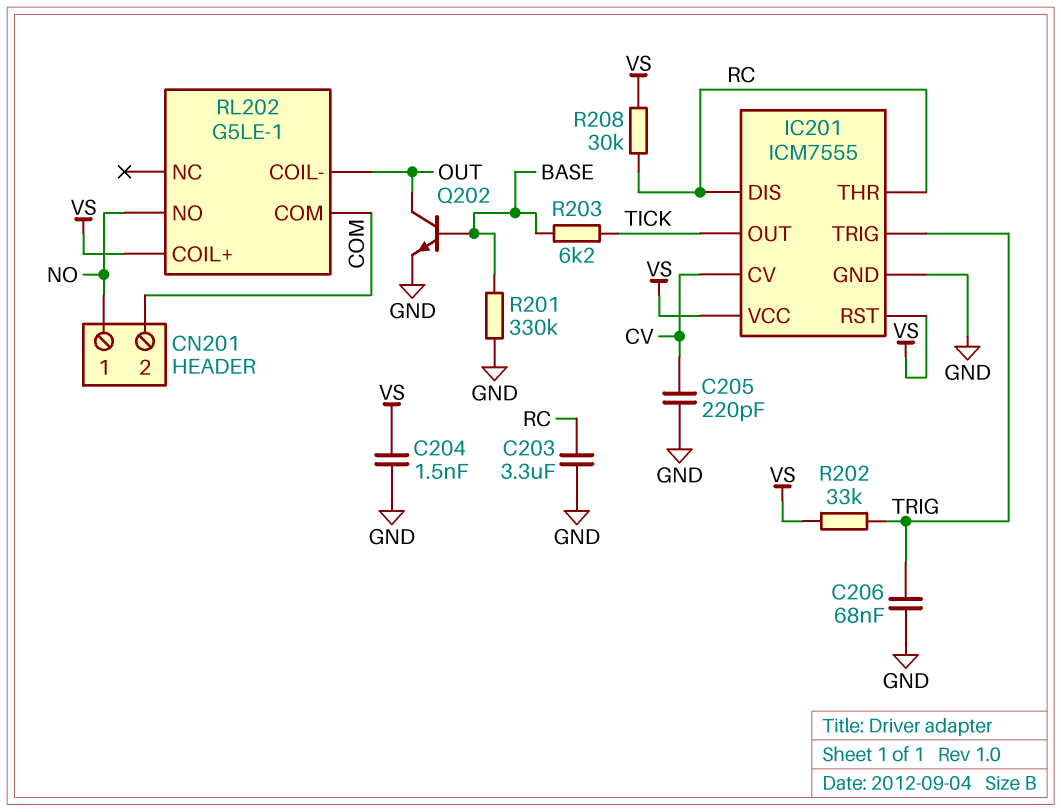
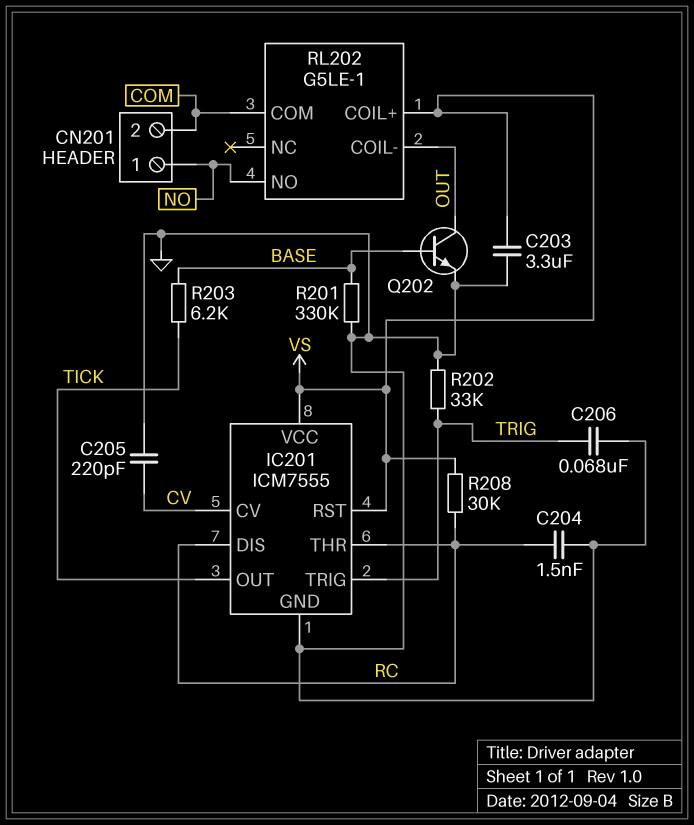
C203: 3.3uF (GND, RC) -> 3.3uF (GND, VS)
C204: 1.5nF (GND, VS) -> 1.5nF (GND, RC)
R202: 33k (TRIG, VS) -> 33k (GND, TRIG)

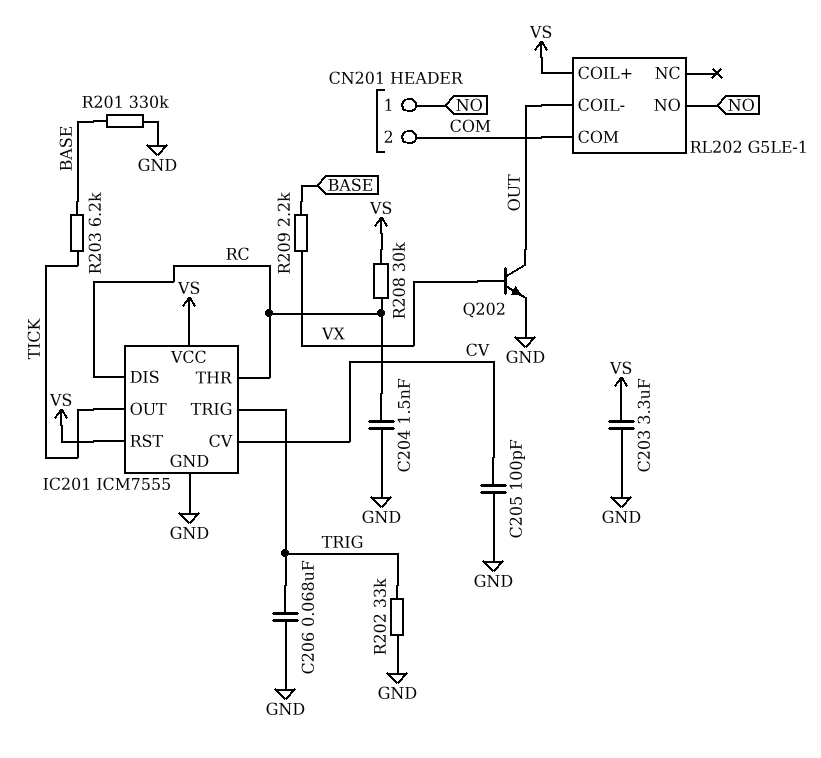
C205: 220pF (CV, GND) -> 100pF (CV, GND)
Q202: NPN (B BASE, C OUT, E GND) -> NPN (B VX, C OUT, E GND)
R209: none -> 2.2k (BASE, VX)

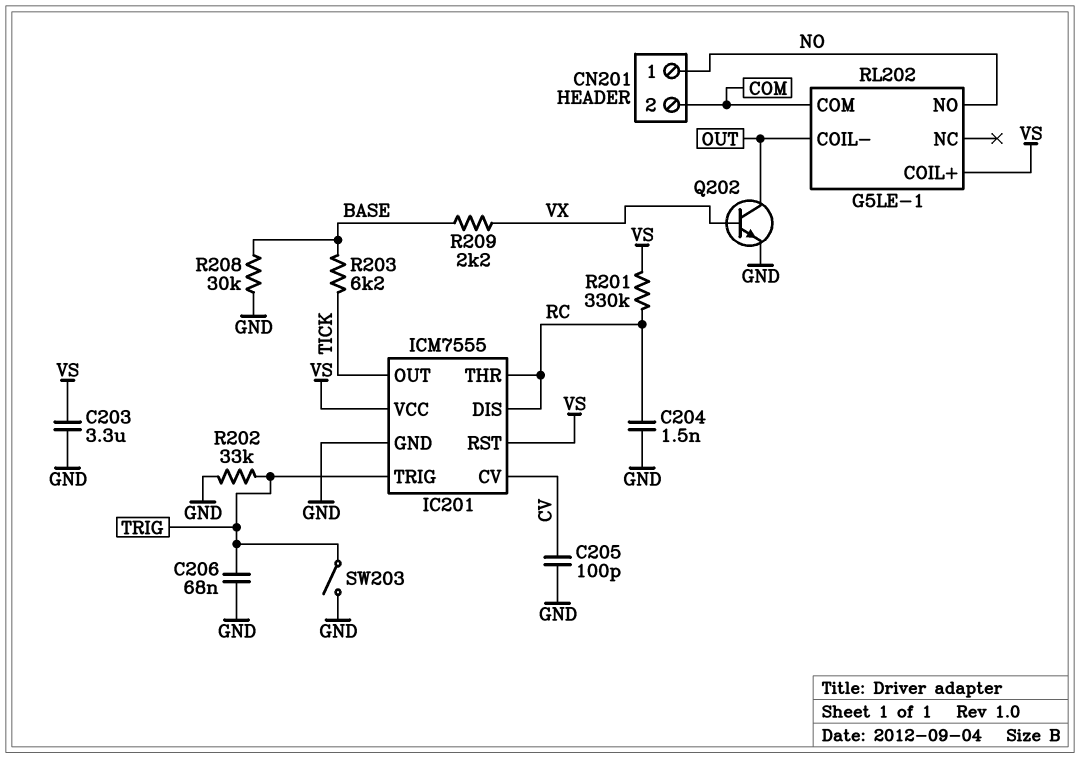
R201: 330k (BASE, GND) -> 330k (RC, VS)
R208: 30k (RC, VS) -> 30k (BASE, GND)
SW203: none -> switch (GND, TRIG)

